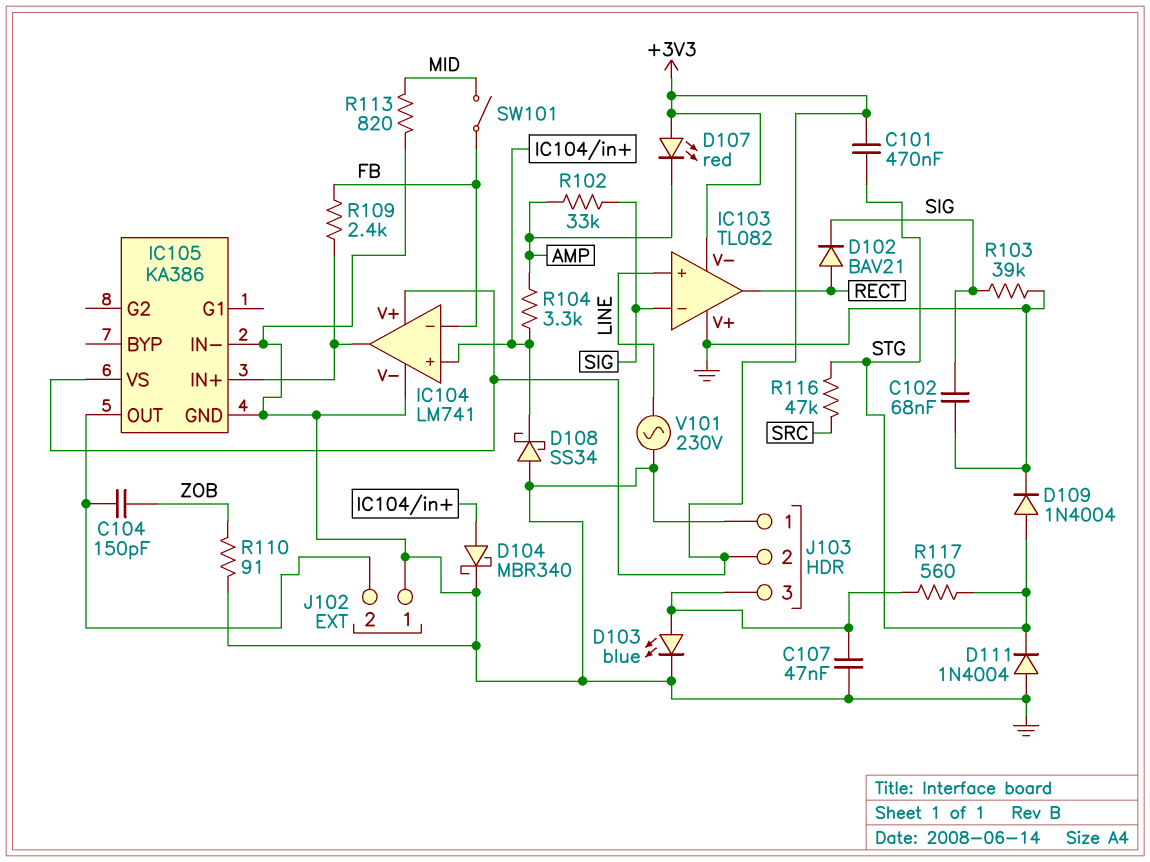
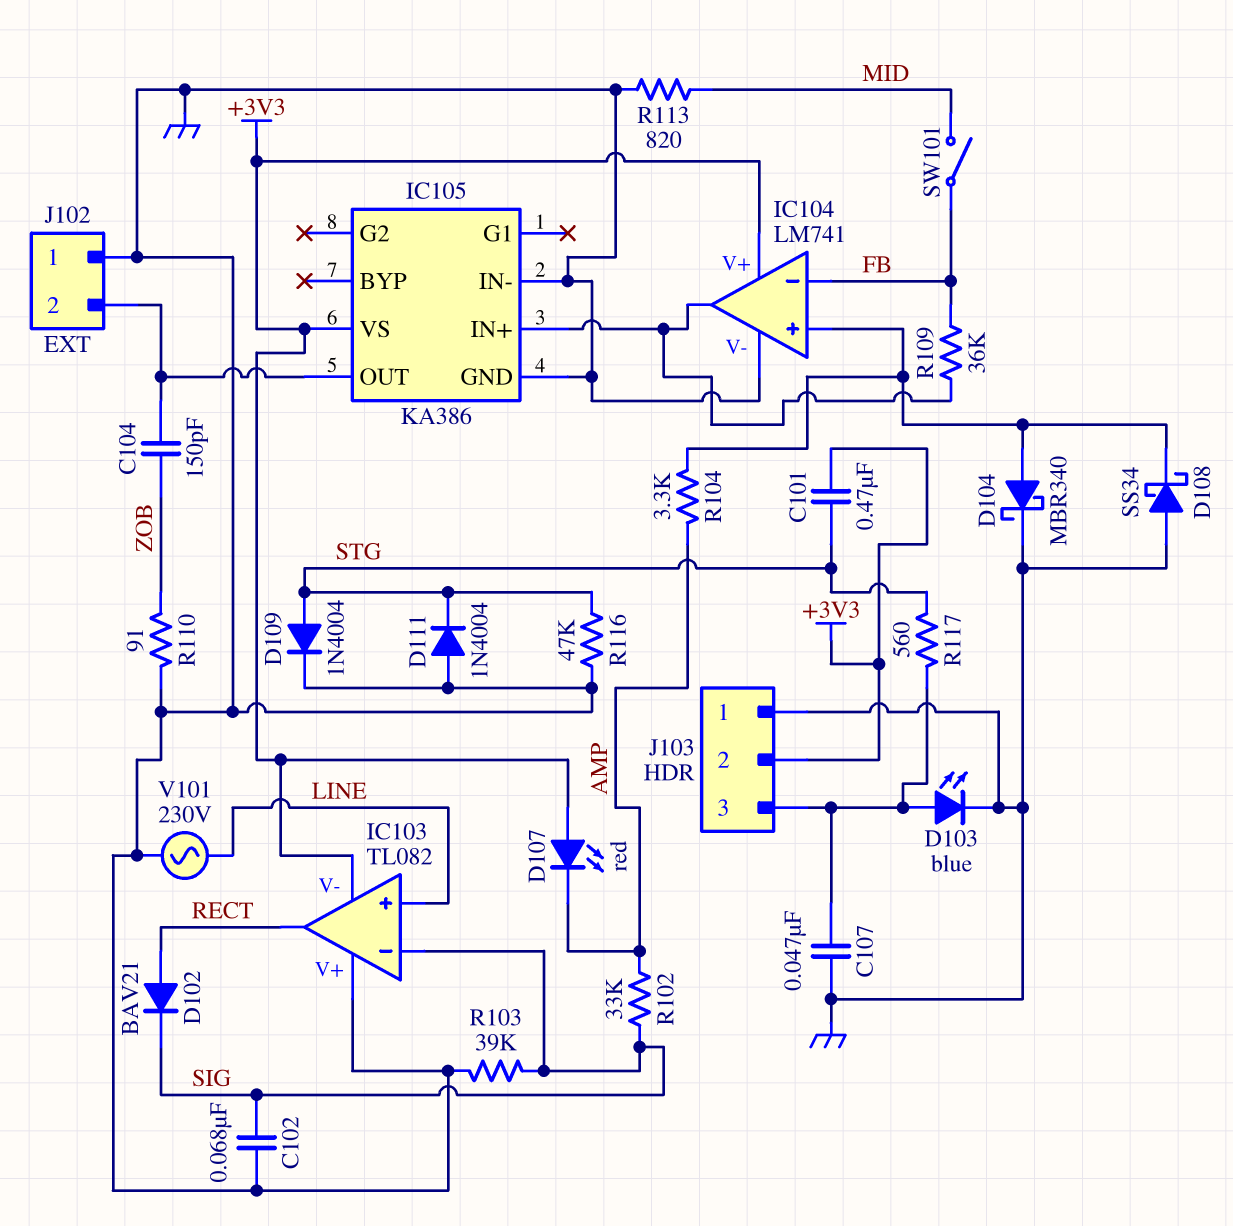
R109: 2.4k (FB, IC104/out) -> 36k (FB, IC104/out)
R116: 47k (SRC, STG) -> 47k (GND, STG)

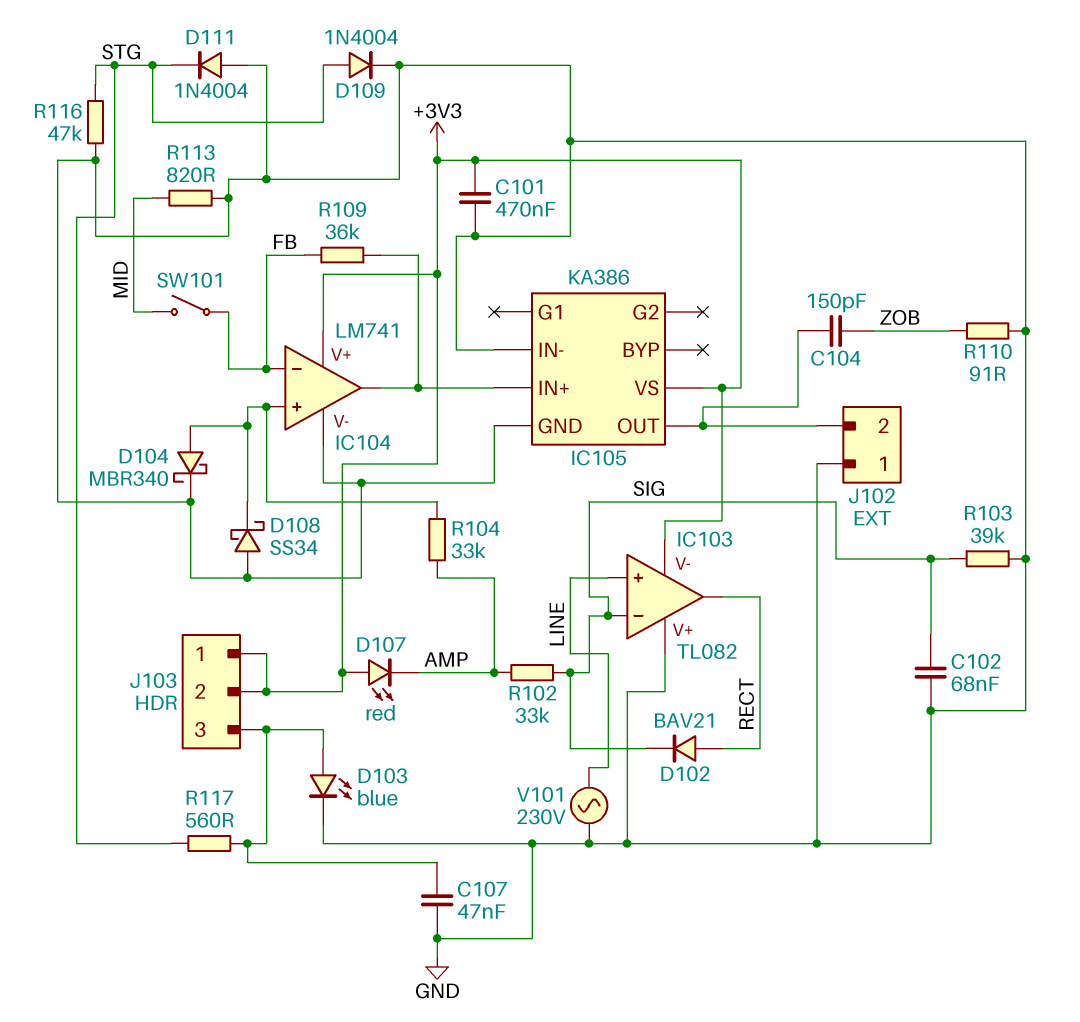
C101: 470nF (+3V3, STG) -> 470nF (+3V3, GND)
J103 pin 1: GND -> +3V3
R104: 3.3k (AMP, IC104/in+) -> 33k (AMP, IC104/in+)

